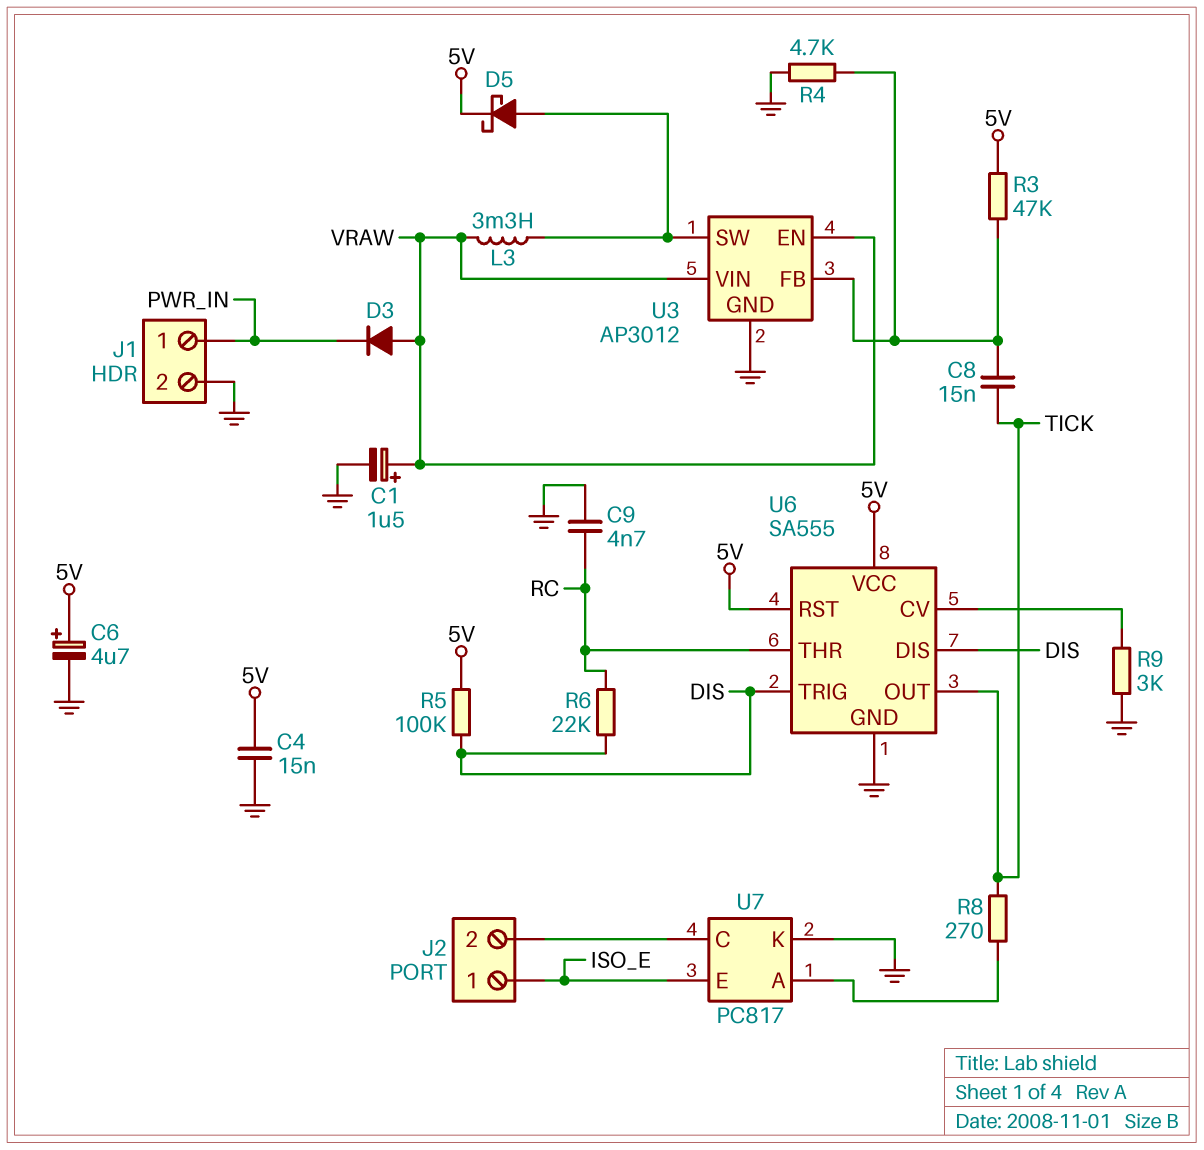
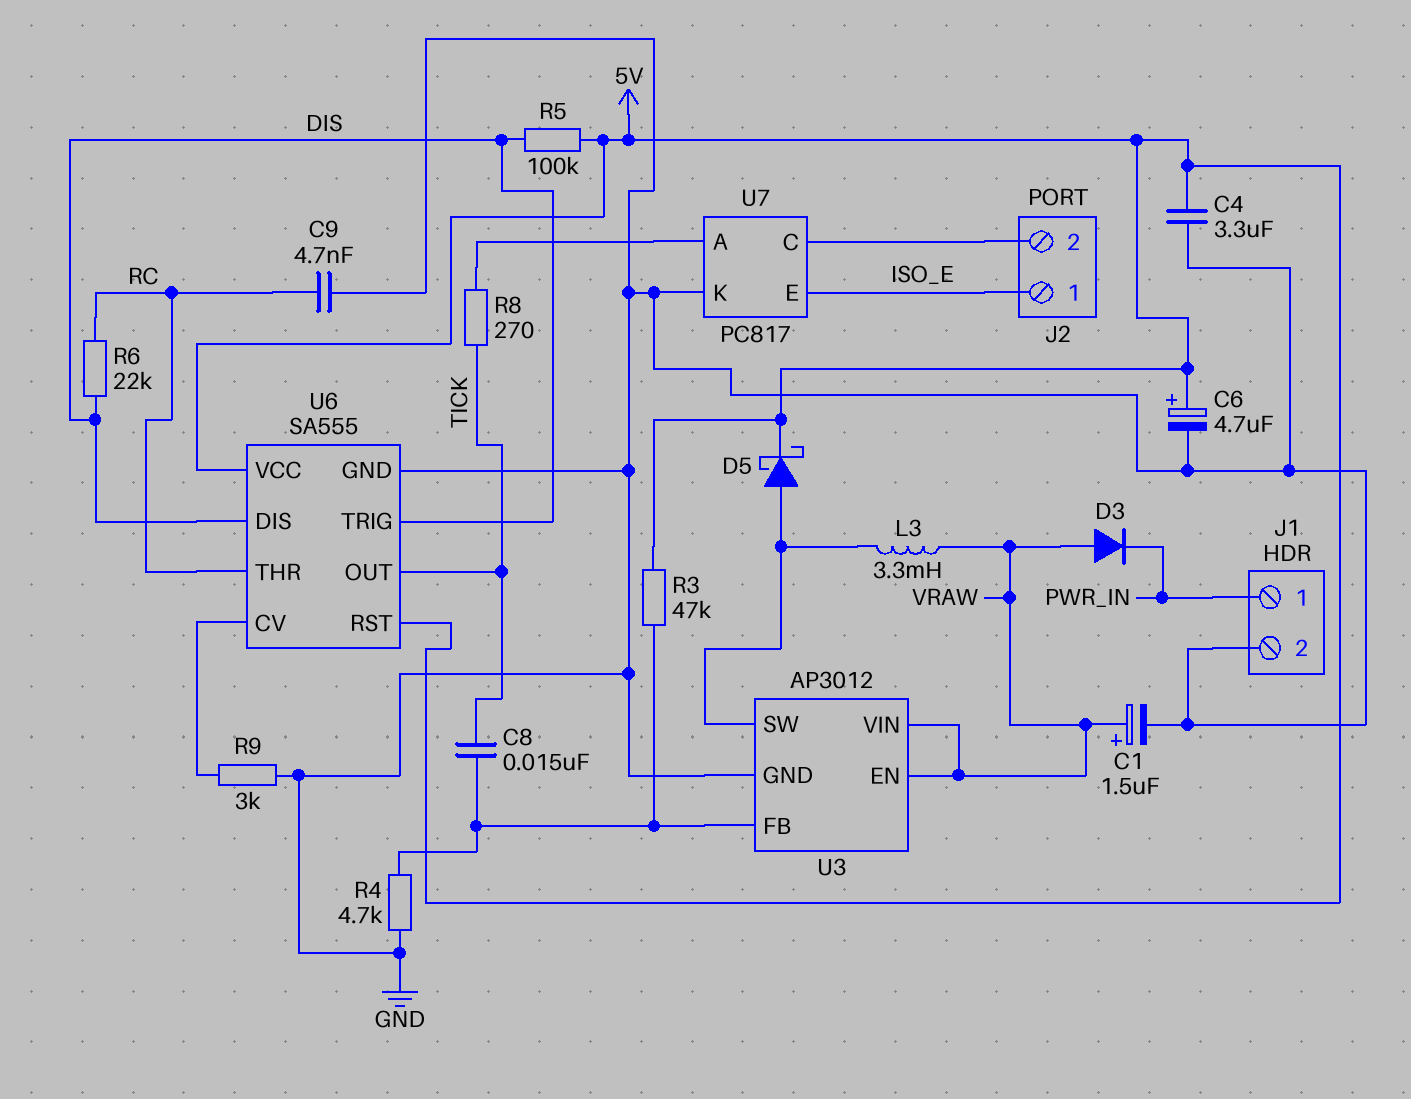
C4: 15nF (5V, GND) -> 3.3uF (5V, GND)

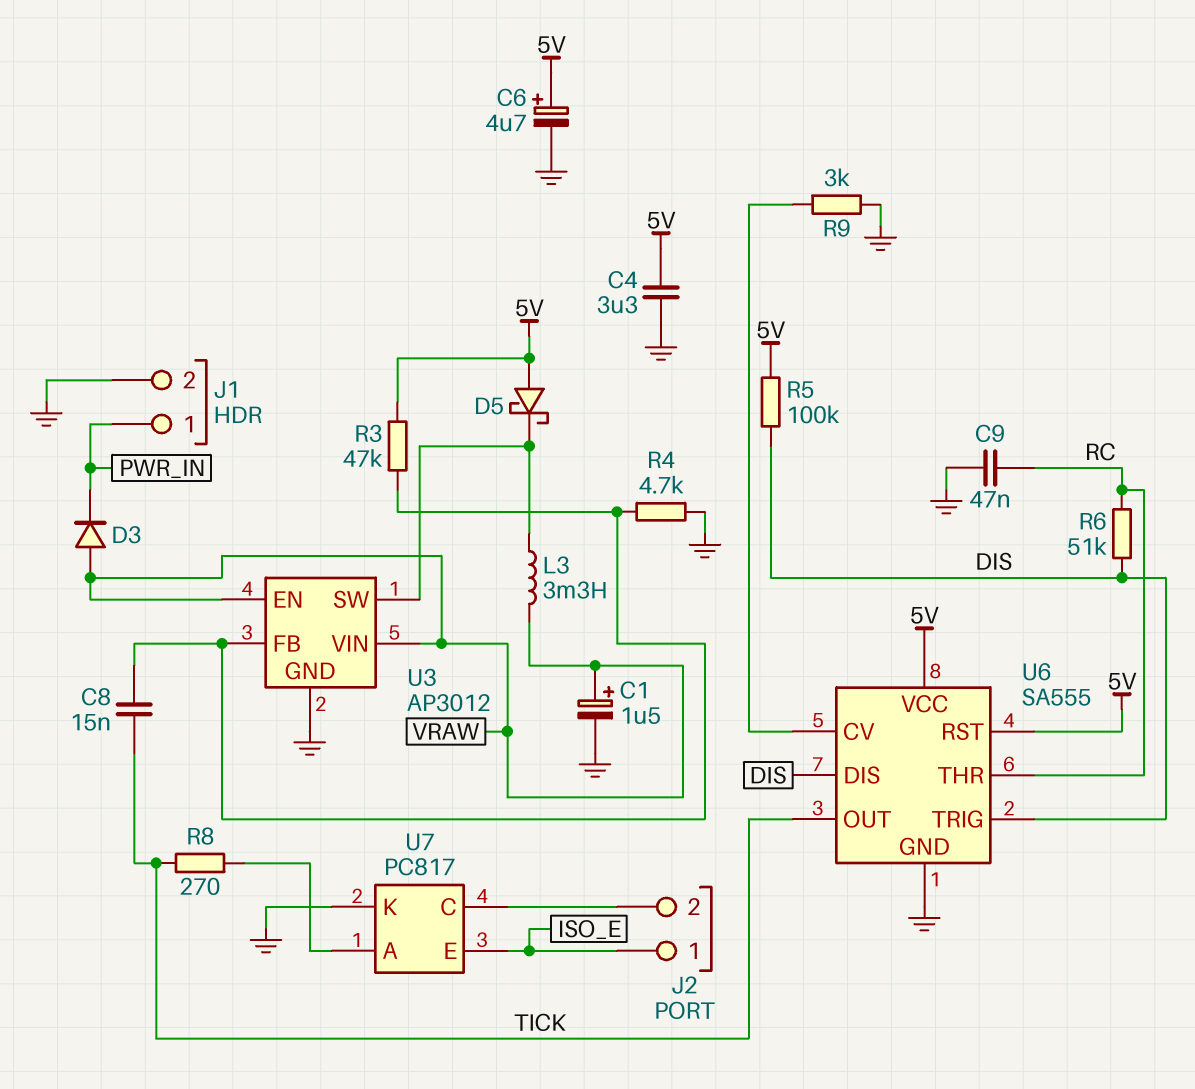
C9: 4.7nF (GND, RC) -> 47nF (GND, RC)
D5: schottky (A U3/SW, K 5V) -> schottky (A 5V, K U3/SW)
R6: 22k (DIS, RC) -> 51k (DIS, RC)

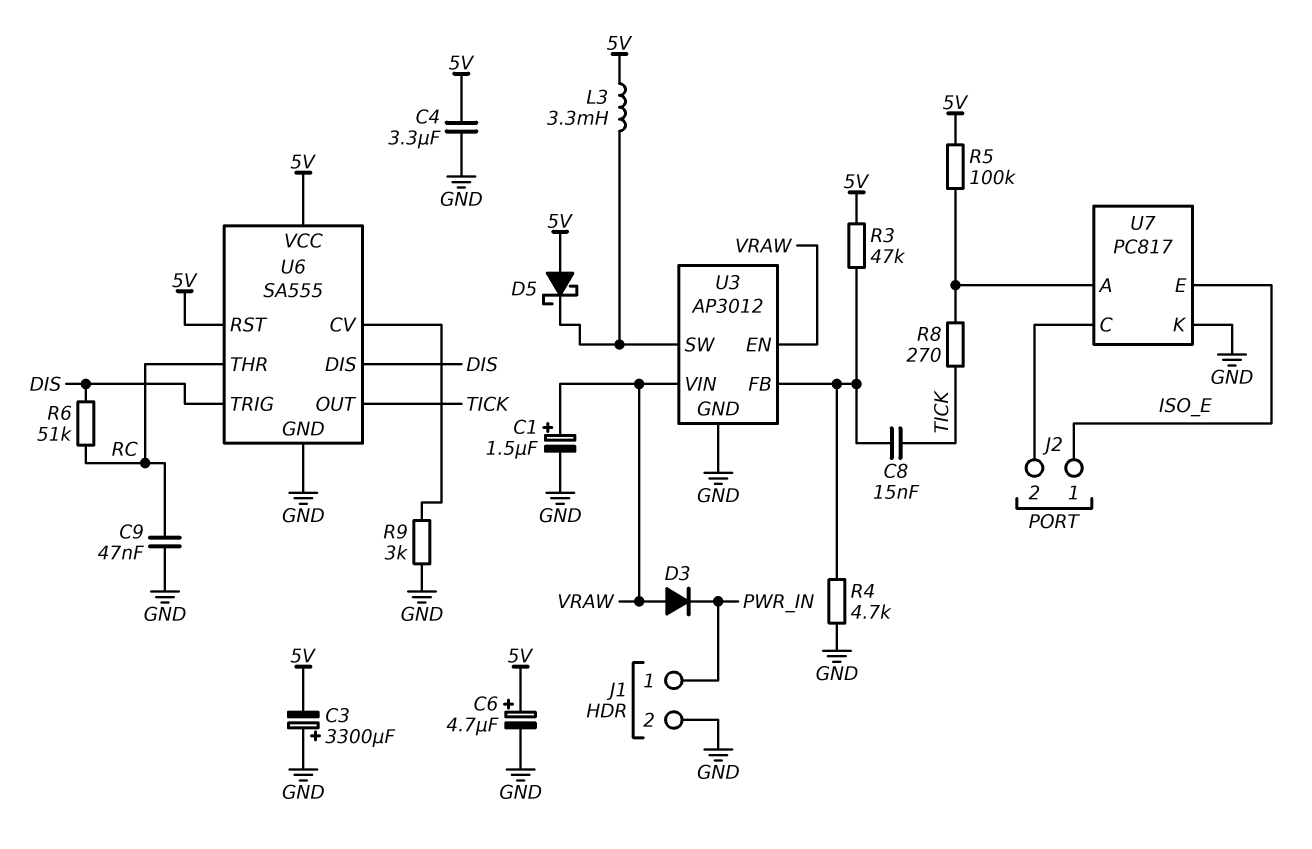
C3: none -> 3300uF (plus GND, minus 5V)
L3: 3.3mH (U3/SW, VRAW) -> 3.3mH (5V, U3/SW)
R5: 100k (5V, DIS) -> 100k (5V, U7/A)

